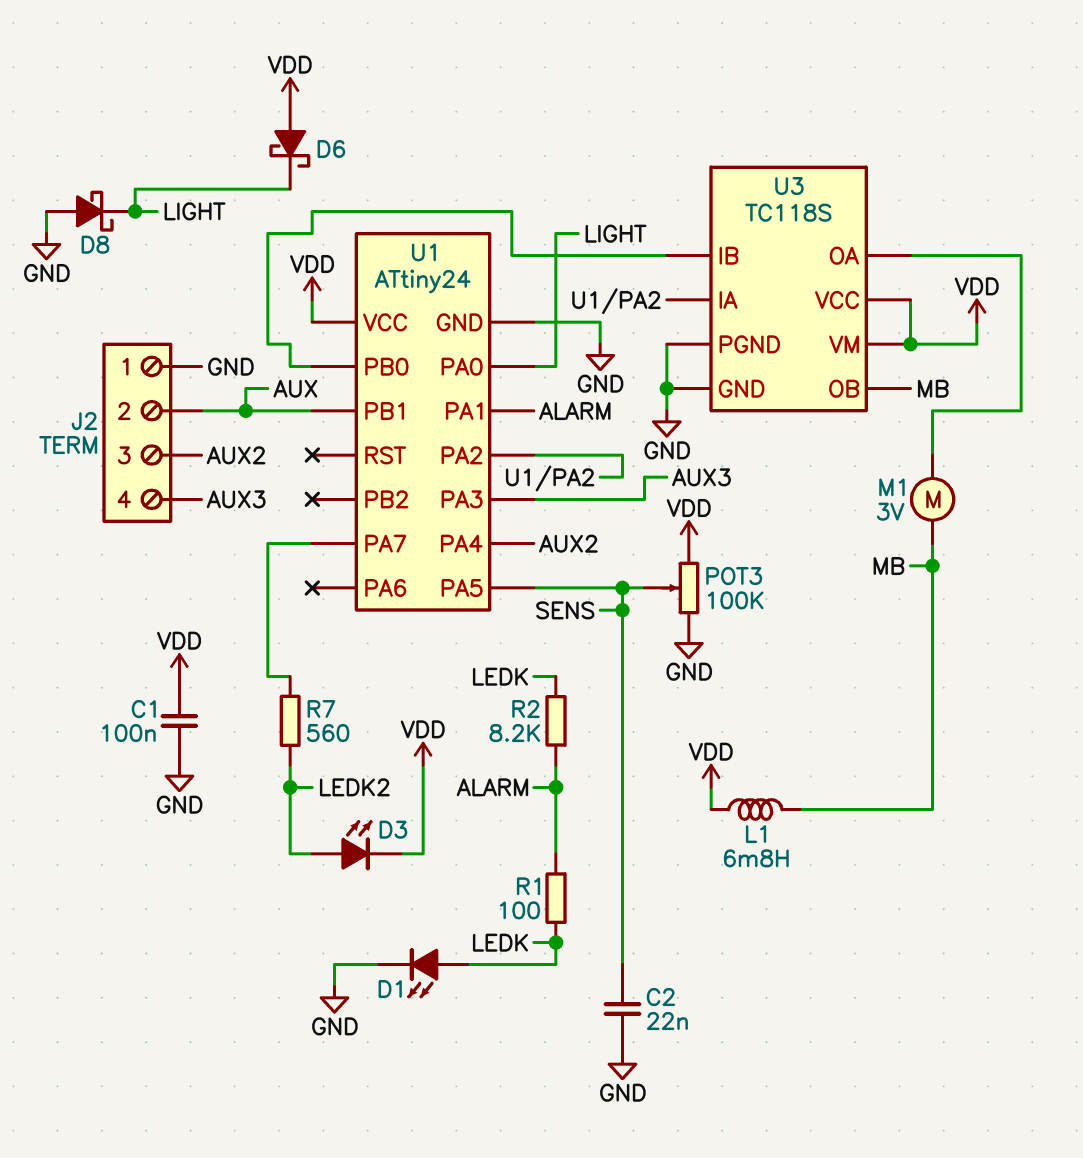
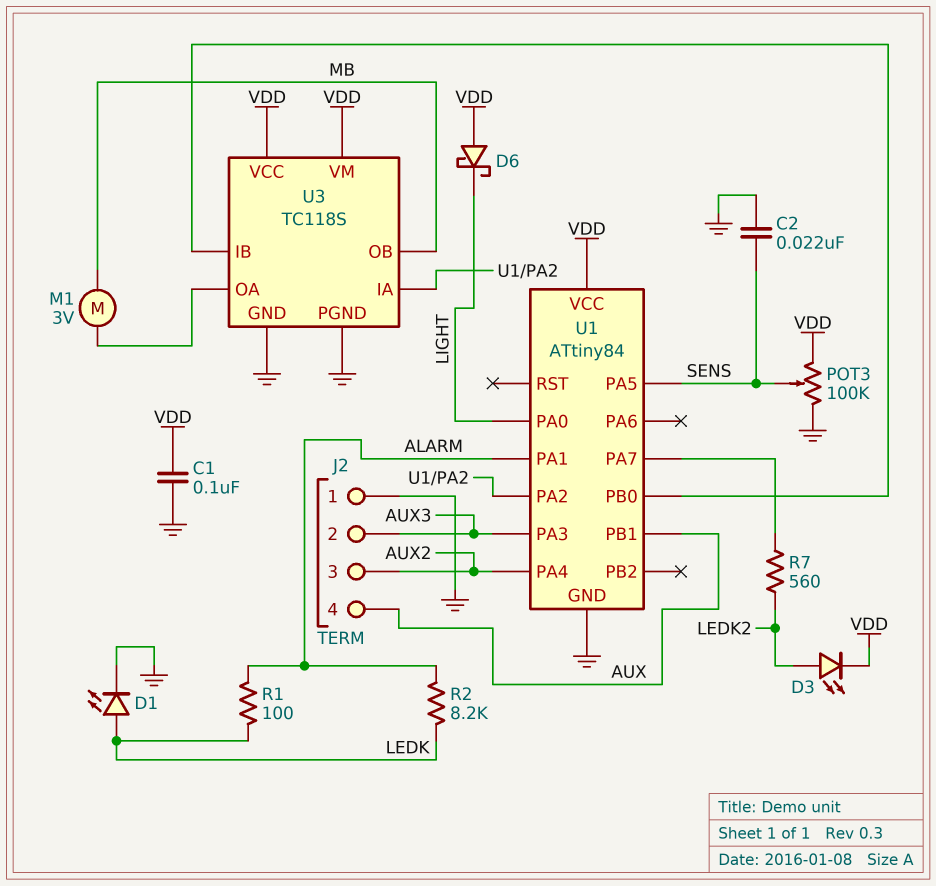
D8: schottky (A GND, K LIGHT) -> none
J2 pin 2: AUX -> AUX3
J2 pin 4: AUX3 -> AUX
L1: 6.8mH (MB, VDD) -> none
U1: ATtiny24 -> ATtiny84

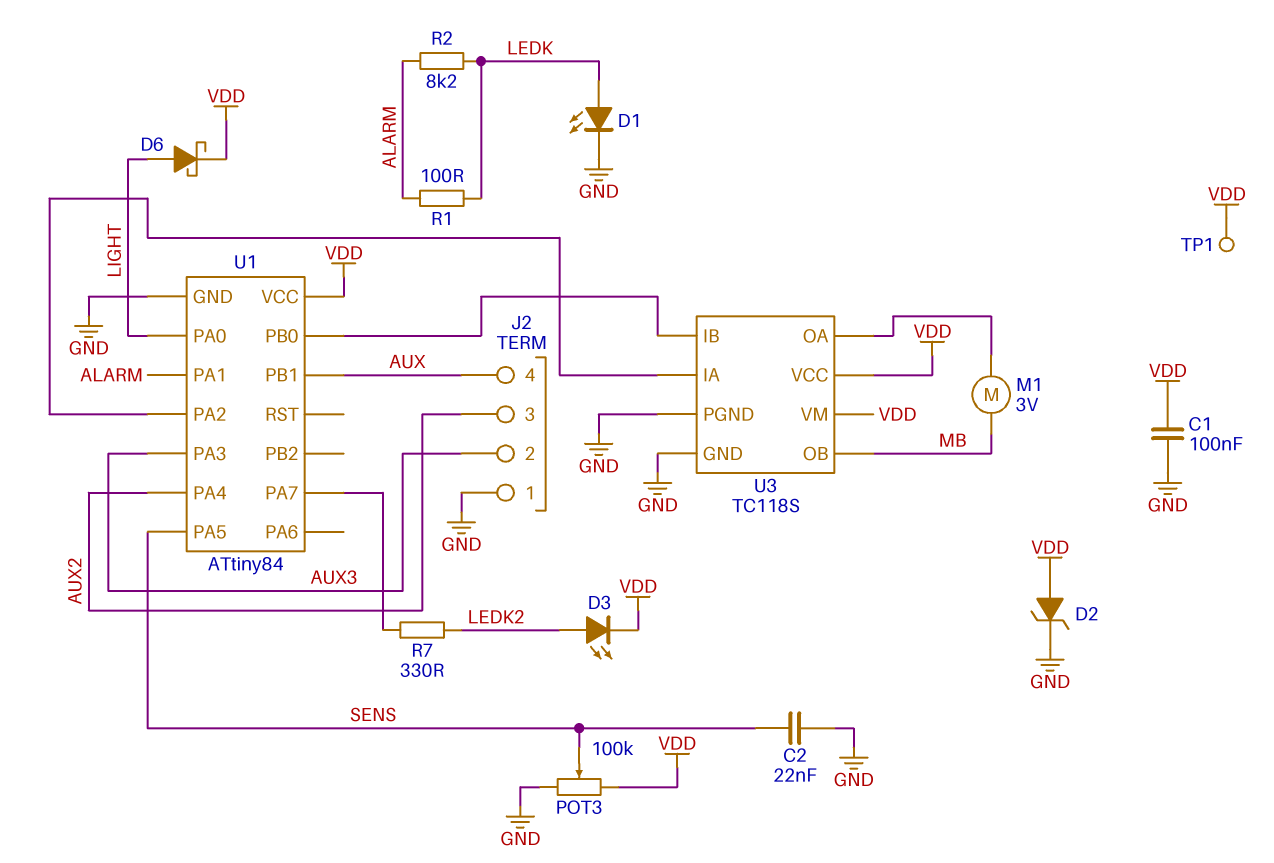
D2: none -> zener (A VDD, K GND)
D6: schottky (A VDD, K LIGHT) -> schottky (A LIGHT, K VDD)
R7: 560 (LEDK2, U1/PA7) -> 330 (LEDK2, U1/PA7)
TP1: none -> test point (VDD)

